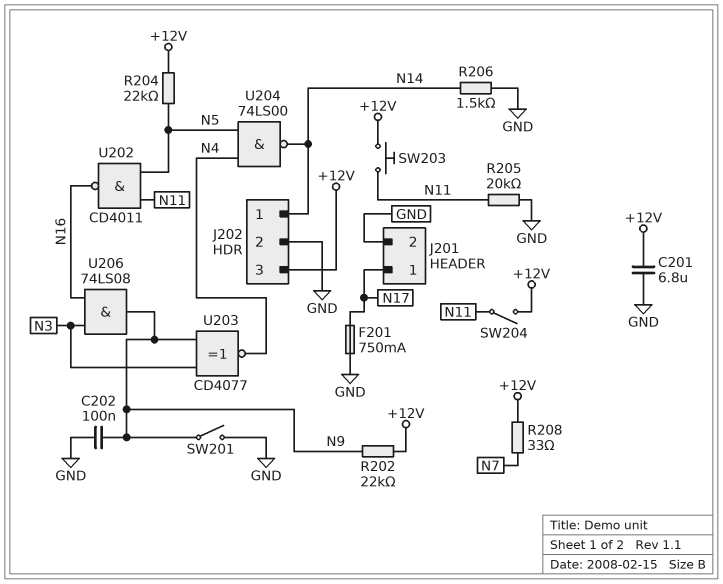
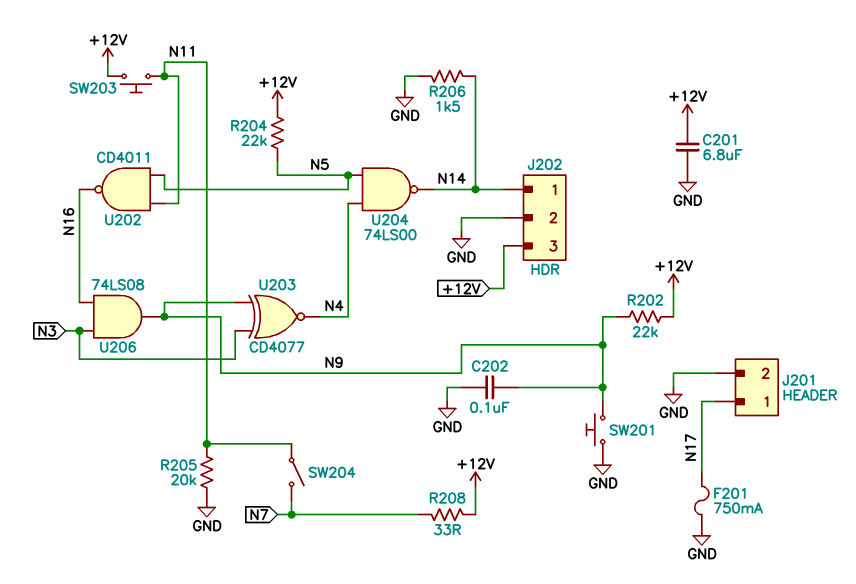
SW201: switch (GND, N9) -> button (GND, N9)
SW204: switch (+12V, N11) -> switch (N7, N11)

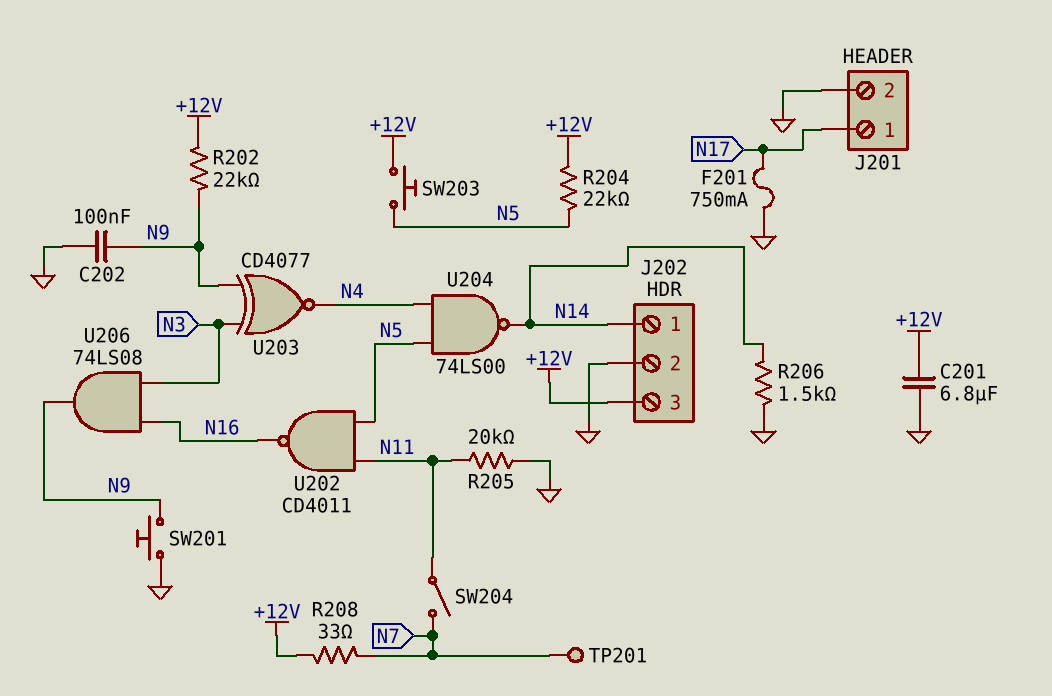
SW203: button (+12V, N11) -> button (+12V, N5)
TP201: none -> test point (N7)

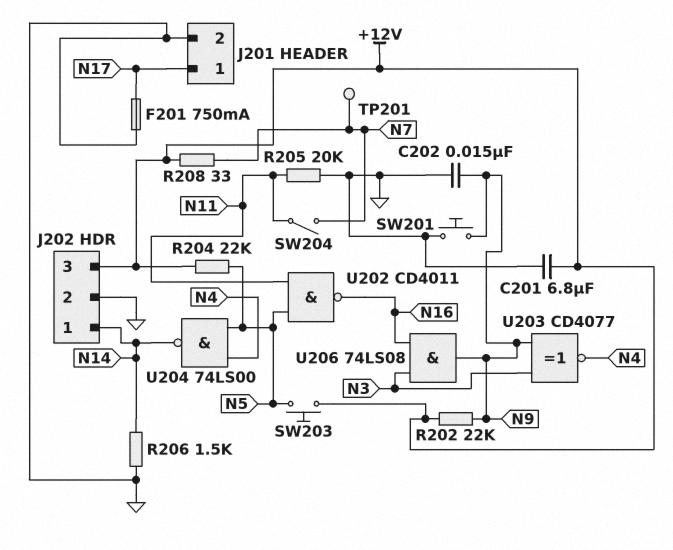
C202: 100nF (GND, N9) -> 15nF (GND, N9)

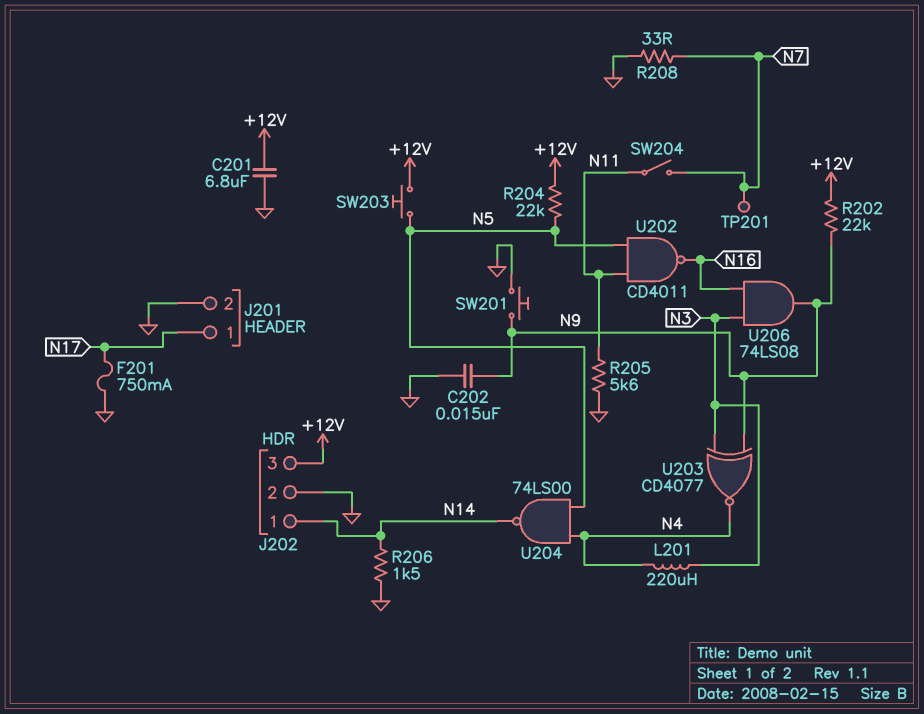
L201: none -> 220uH (N3, N4)
R205: 20k (GND, N11) -> 5.6k (GND, N11)
R208: 33 (+12V, N7) -> 33 (GND, N7)

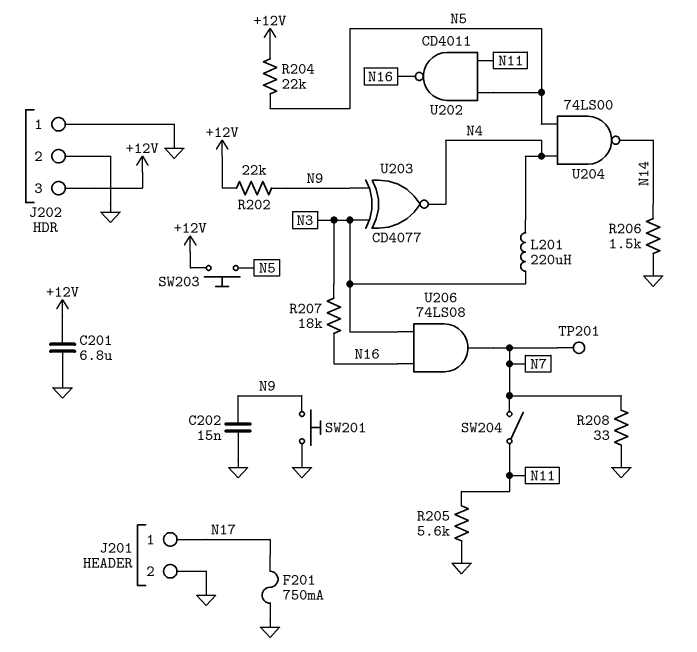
J202 pin 1: N14 -> GND
R207: none -> 18k (N3, N16)
U206: AND 74LS08 (in N3, in N16, out N9) -> AND 74LS08 (in N3, in N16, out N7)

